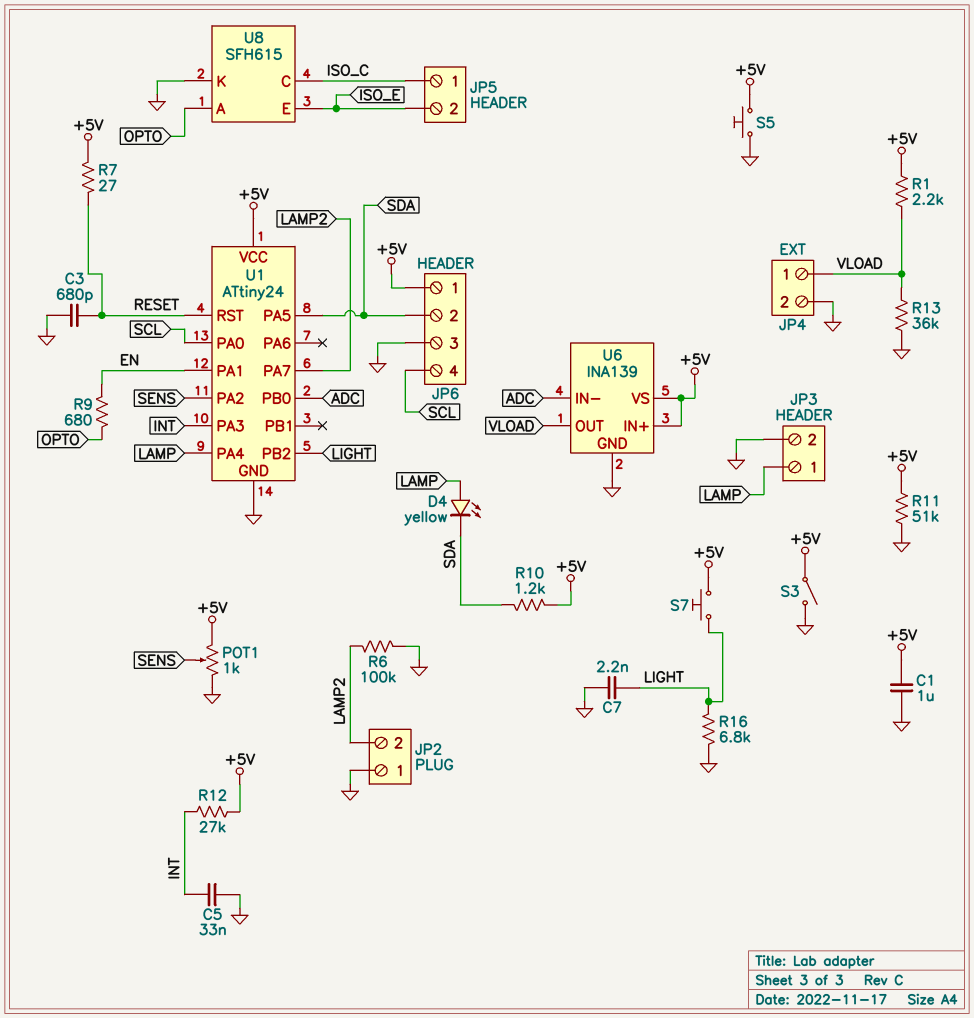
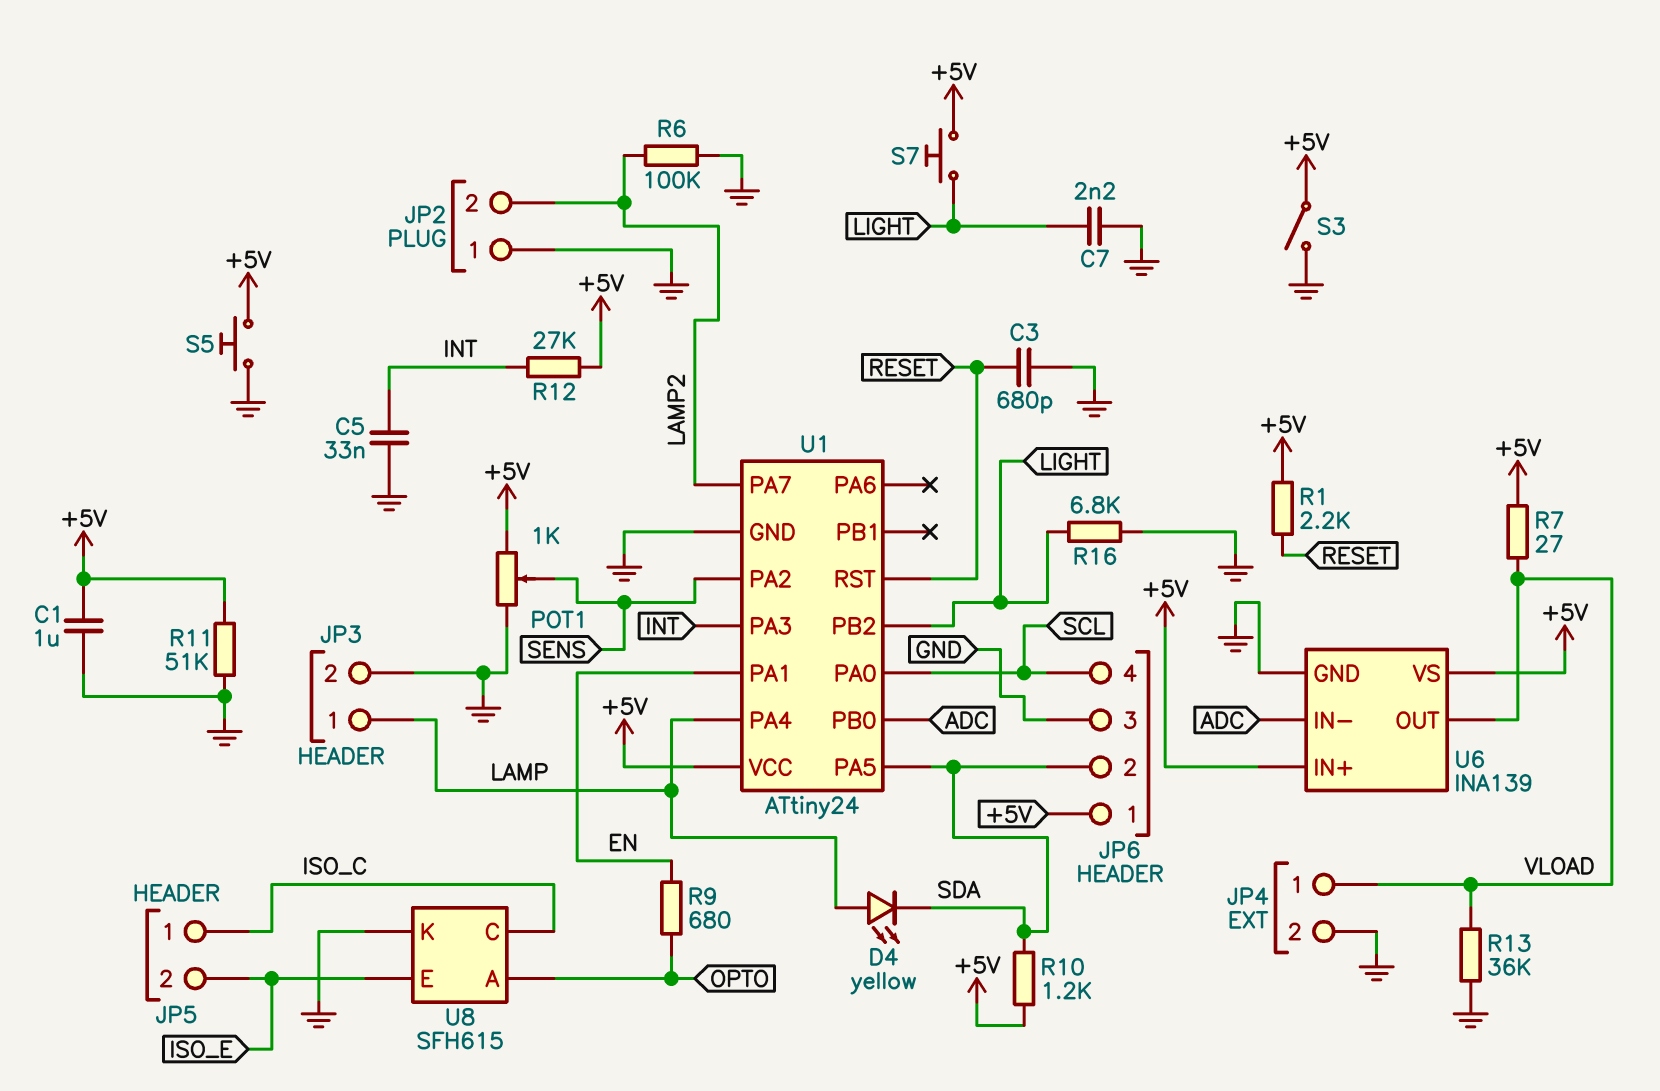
R1: 2.2k (+5V, VLOAD) -> 2.2k (+5V, RESET)
R7: 27 (+5V, RESET) -> 27 (+5V, VLOAD)

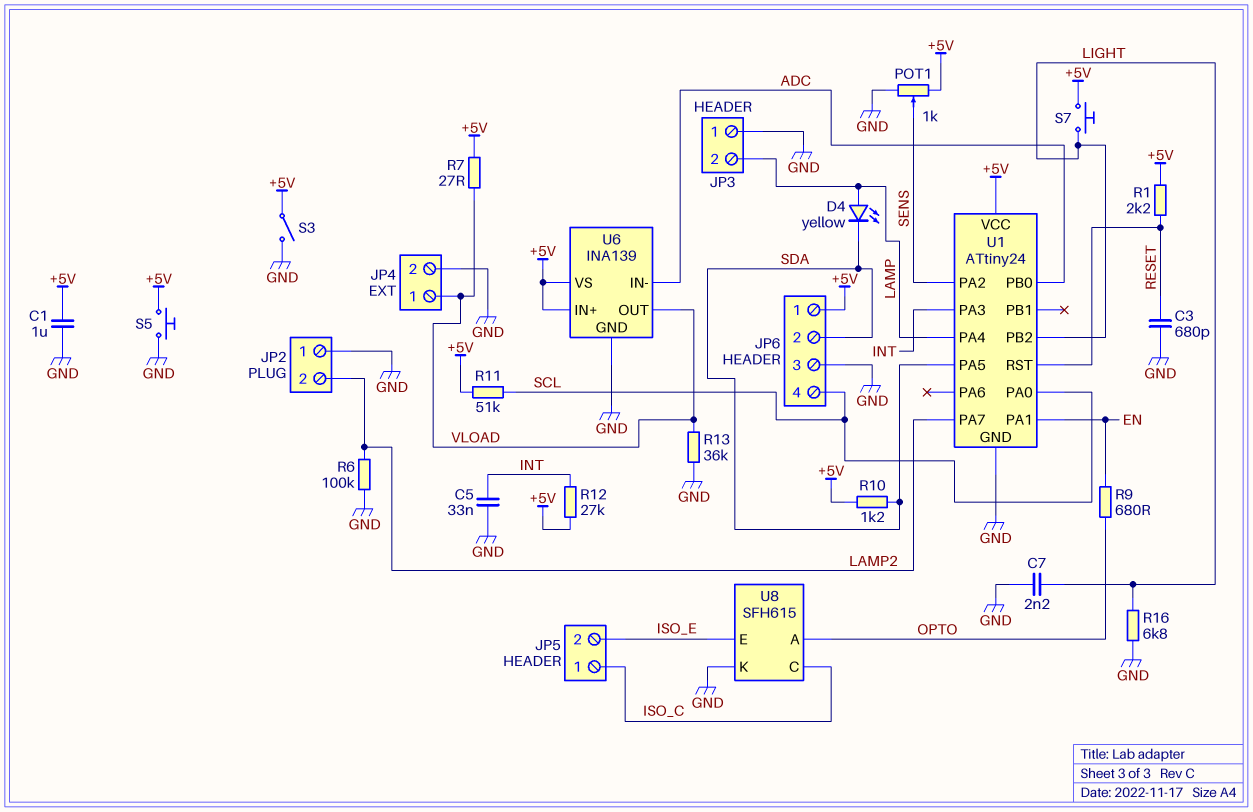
JP3 pin 1: LAMP -> GND
JP3 pin 2: GND -> LAMP
R11: 51k (+5V, GND) -> 51k (+5V, SCL)

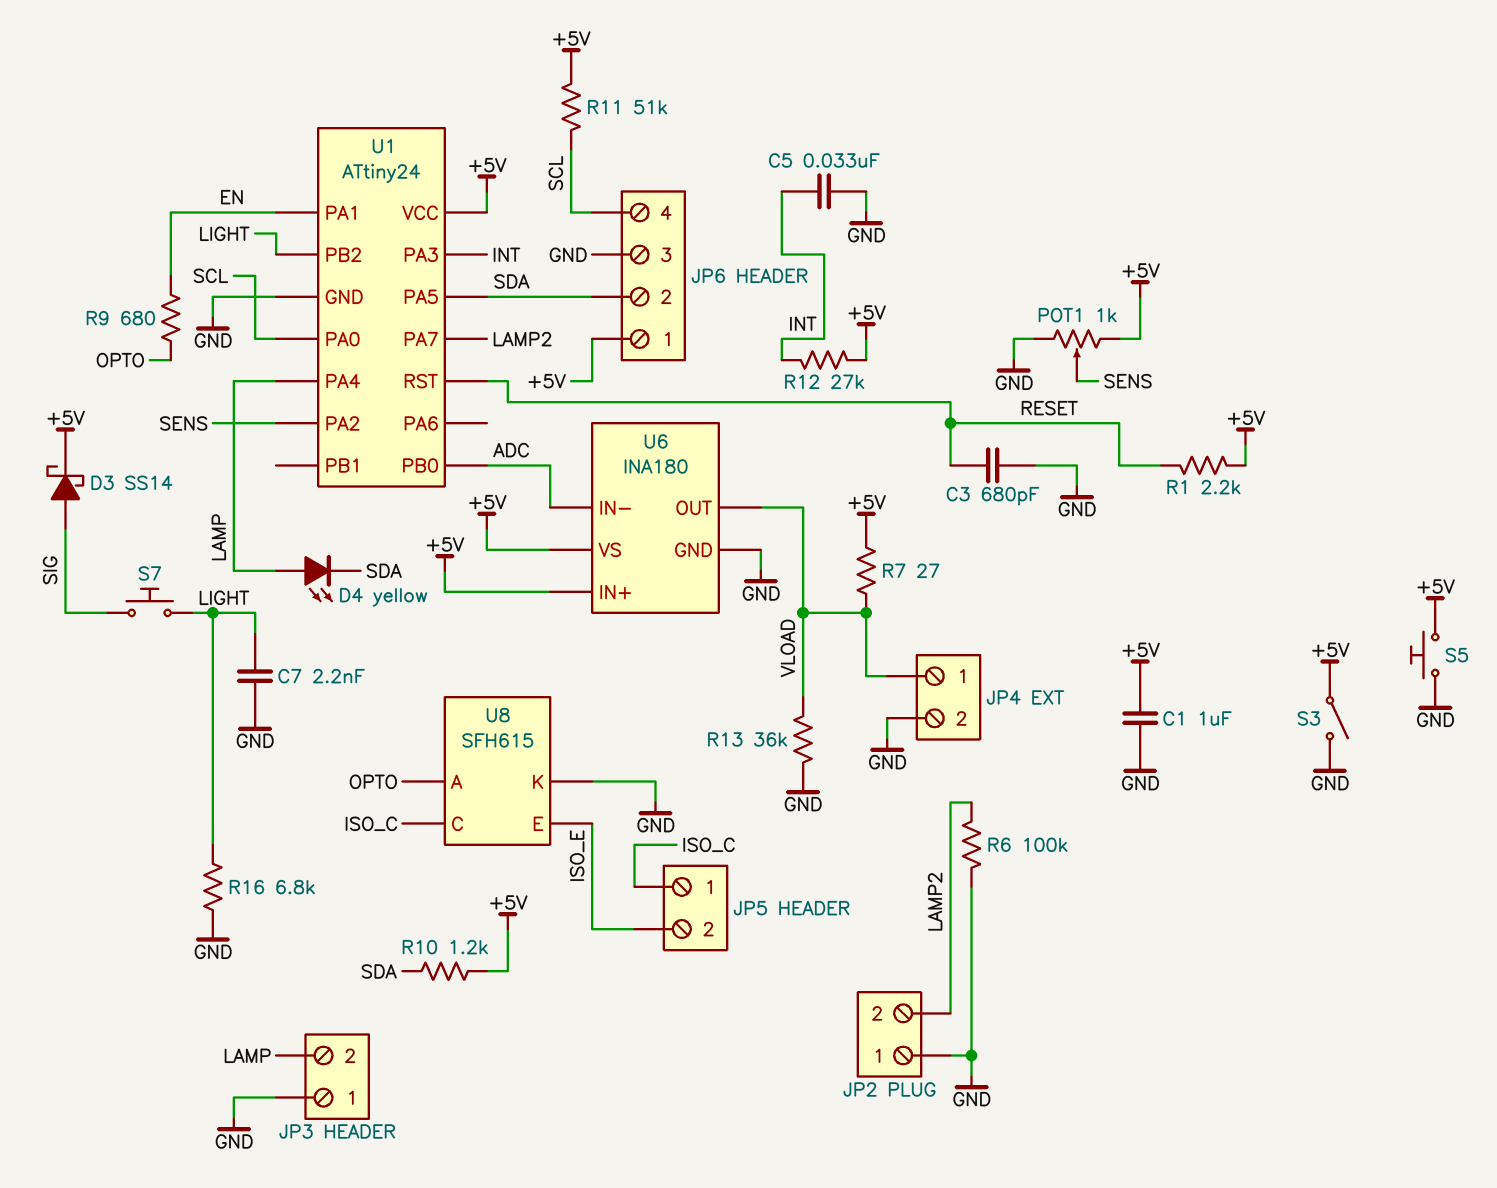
D3: none -> schottky SS14 (A SIG, K +5V)
S7: button (+5V, LIGHT) -> button (LIGHT, SIG)
U6: INA139 -> INA180

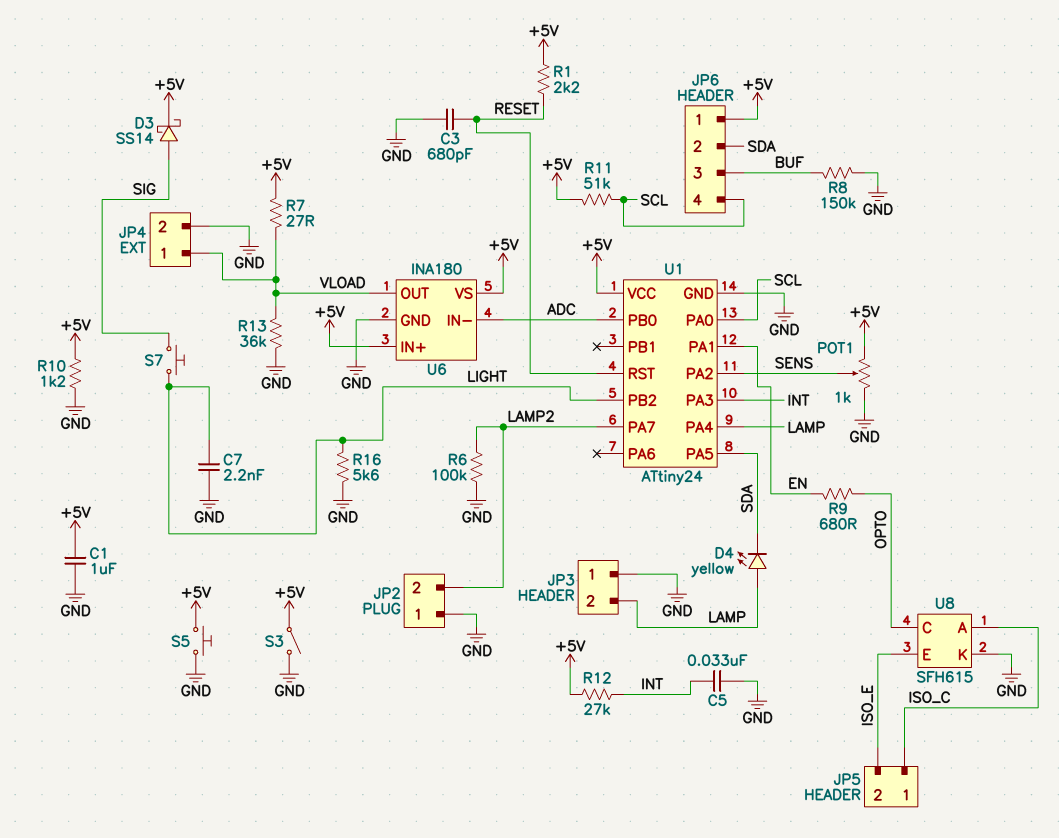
JP6 pin 3: GND -> BUF
R8: none -> 150k (BUF, GND)
R10: 1.2k (+5V, SDA) -> 1.2k (+5V, GND)
R16: 6.8k (GND, LIGHT) -> 5.6k (GND, LIGHT)
U8 pin A: OPTO -> ISO_C
U8 pin C: ISO_C -> OPTO

